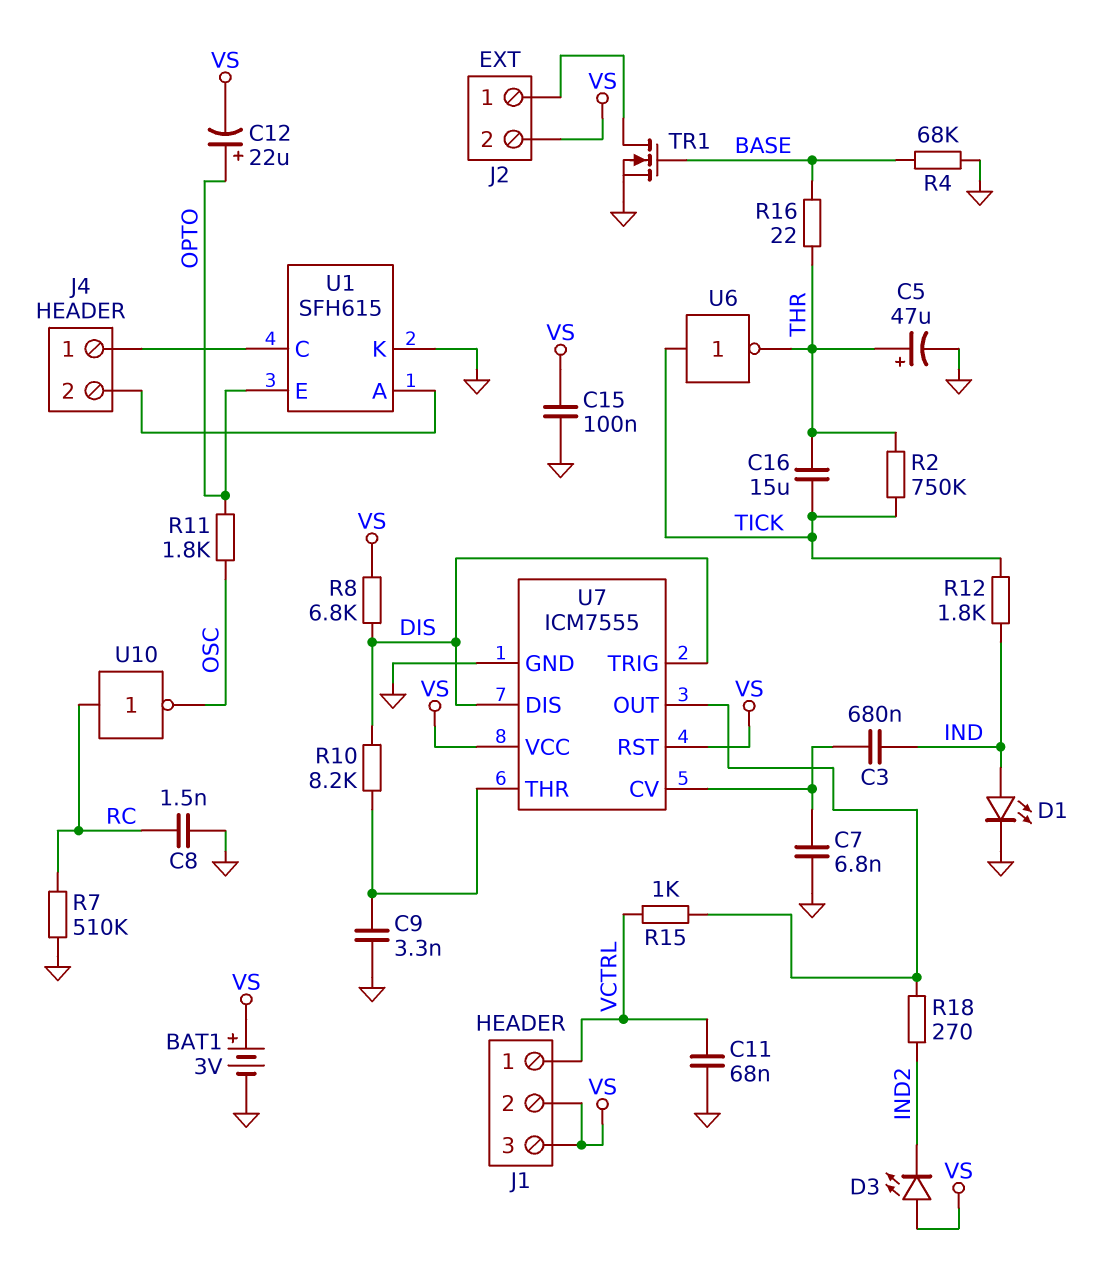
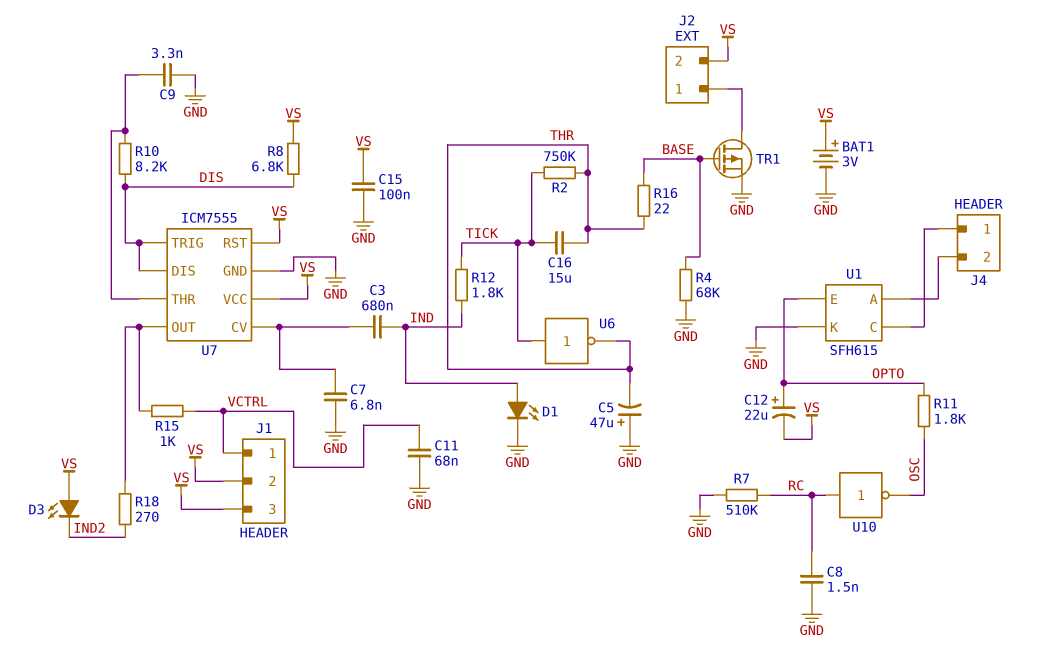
C5: 47uF (plus THR, minus GND) -> 47uF (plus GND, minus THR)
TR1: NMOS (G BASE, D J2/1, S GND) -> PMOS (G BASE, D J2/1, S GND)

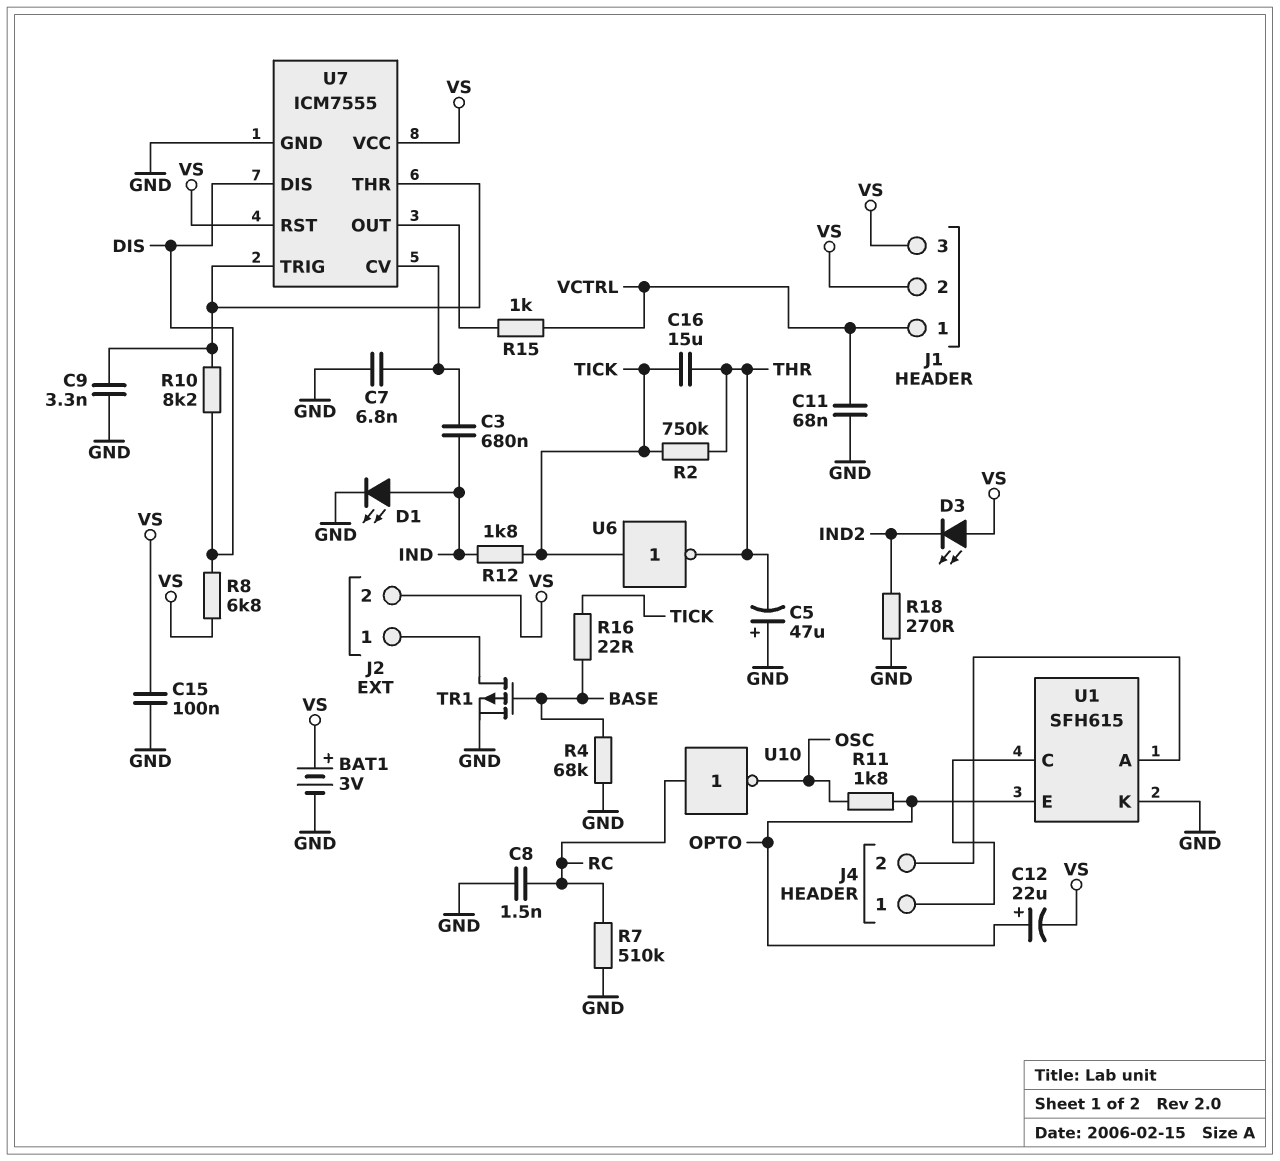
R16: 22 (BASE, THR) -> 22 (BASE, TICK)
R18: 270 (IND2, U7/OUT) -> 270 (GND, IND2)
U7 pin TRIG: DIS -> U7/THR

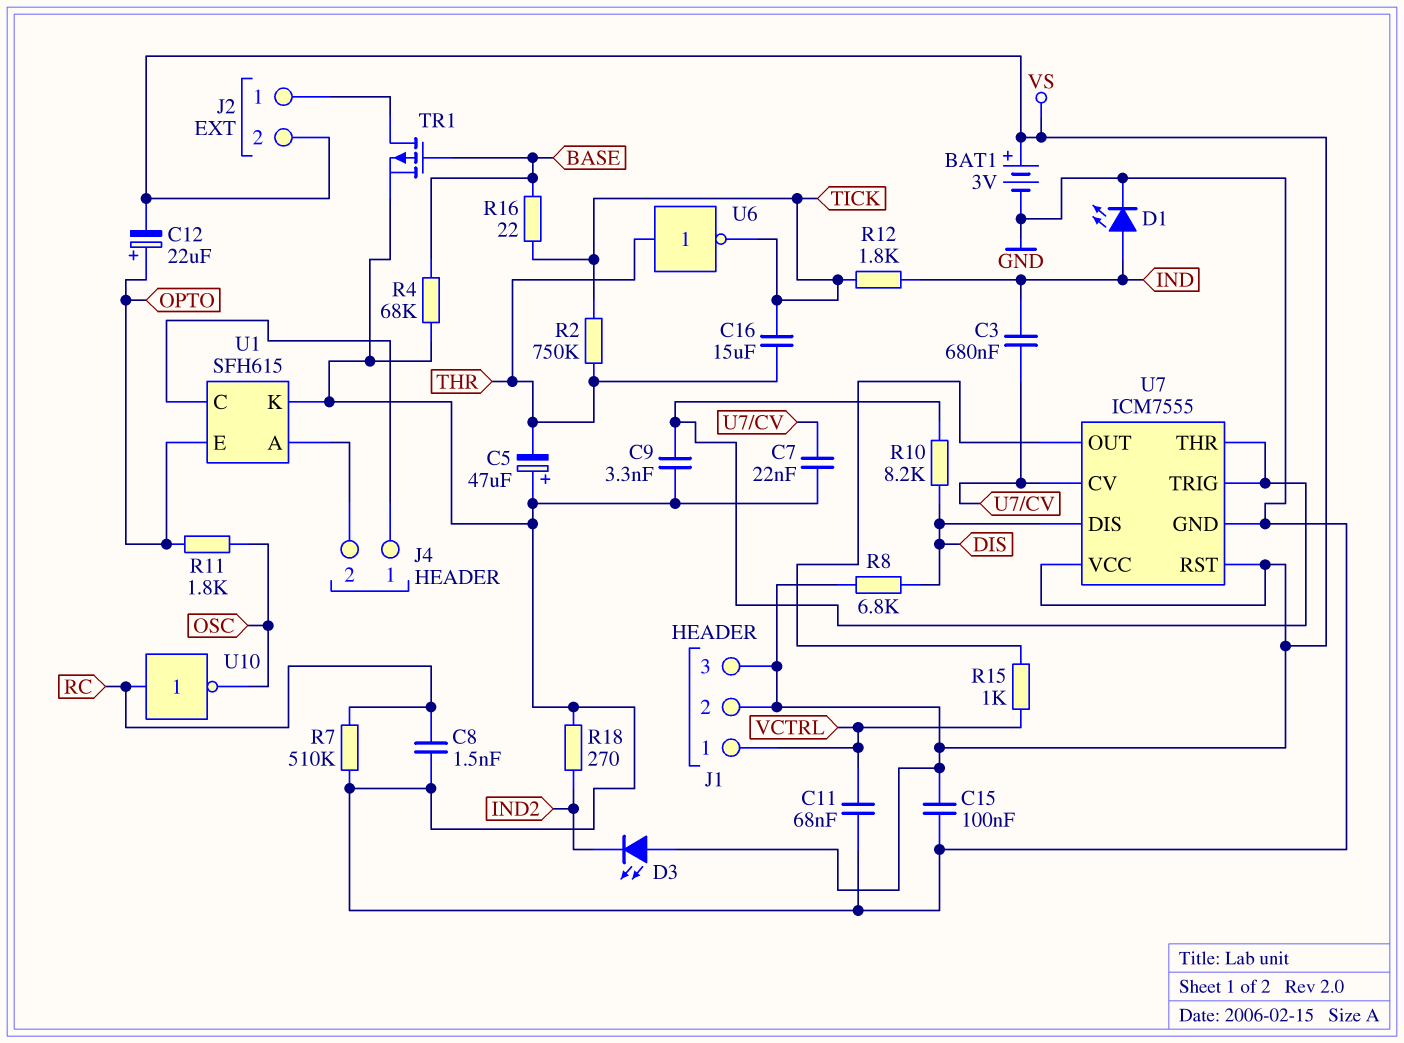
C7: 6.8nF (GND, U7/CV) -> 22nF (GND, U7/CV)
U6: NOT (in TICK, out THR) -> NOT (in THR, out TICK)

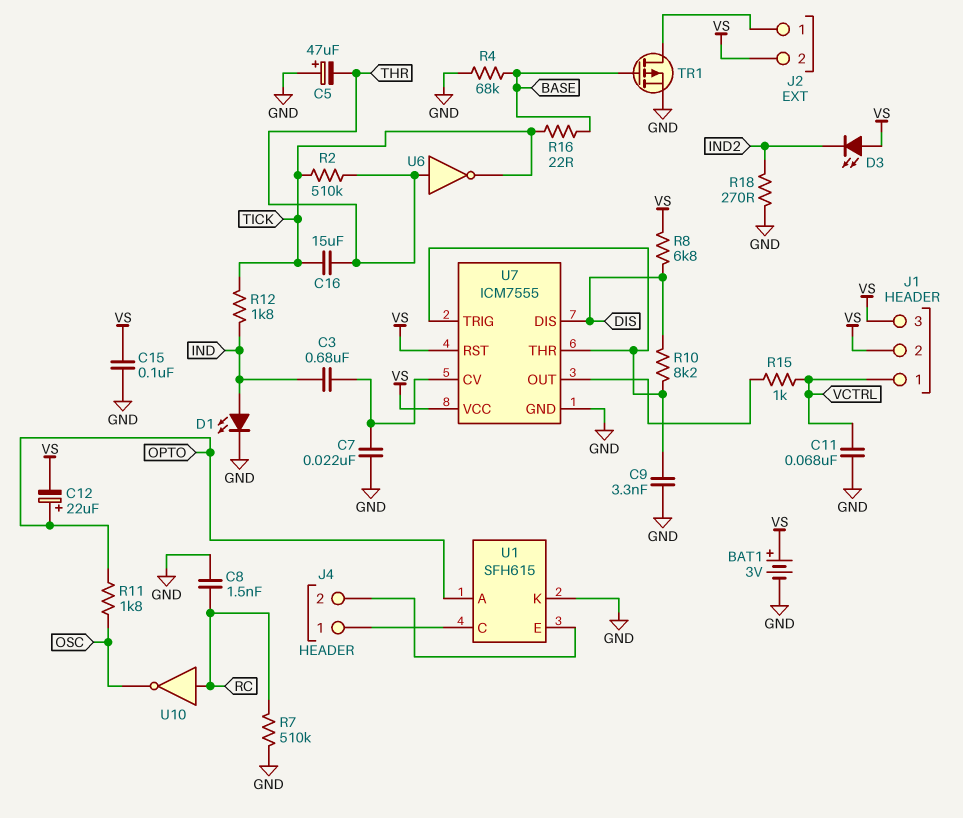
R2: 750k (THR, TICK) -> 510k (THR, TICK)
U1 pin A: J4/2 -> OPTO
U1 pin E: OPTO -> J4/2

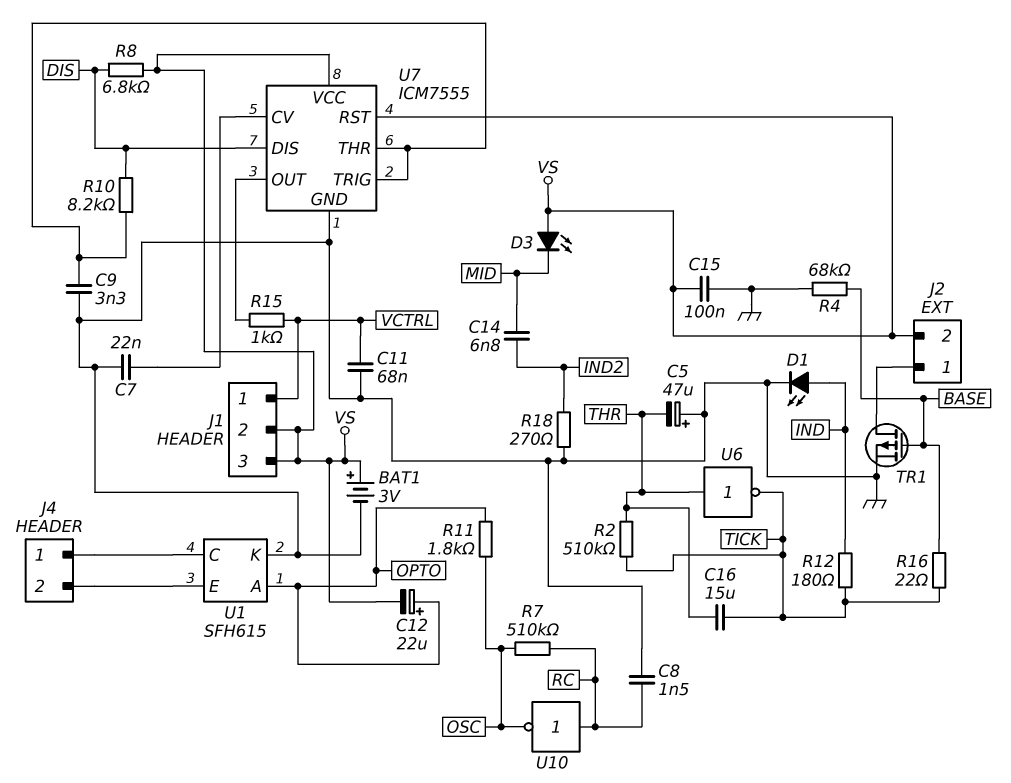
C3: 680nF (IND, U7/CV) -> none
C14: none -> 6.8nF (IND2, MID)
D3: LED (A VS, K IND2) -> LED (A VS, K MID)
R7: 510k (GND, RC) -> 510k (OSC, RC)
R12: 1.8k (IND, TICK) -> 180 (IND, TICK)

